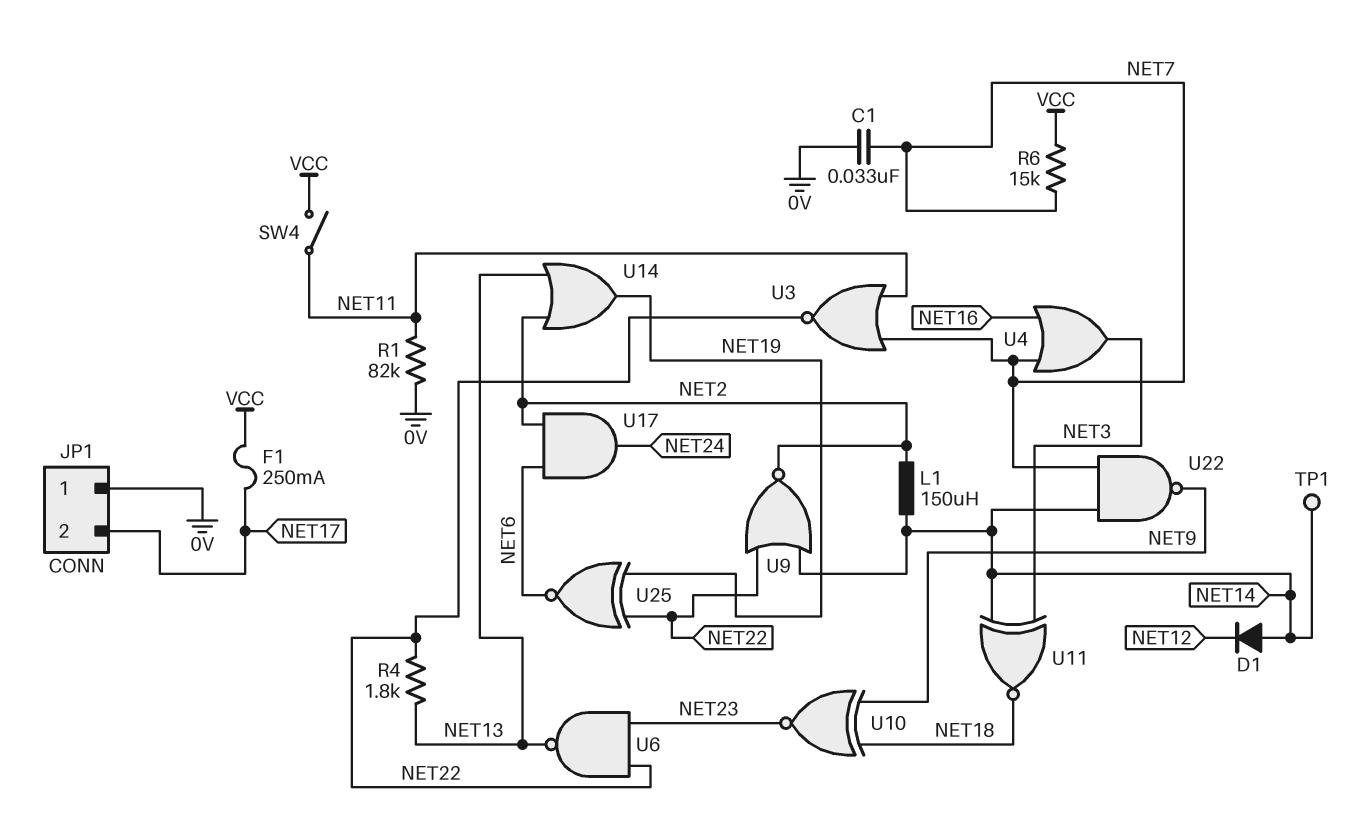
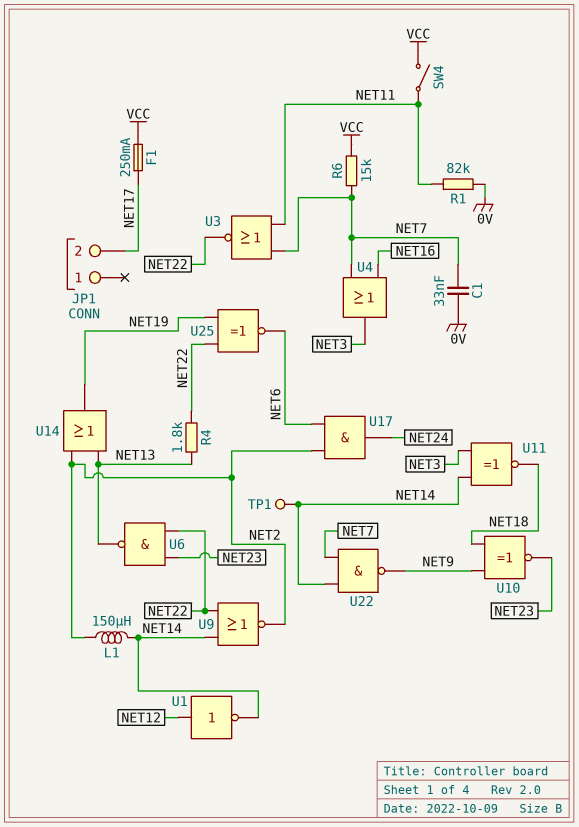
D1: diode (A NET14, K NET12) -> none
JP1 pin 1: 0V -> none
U1: none -> NOT (in NET12, out NET14)

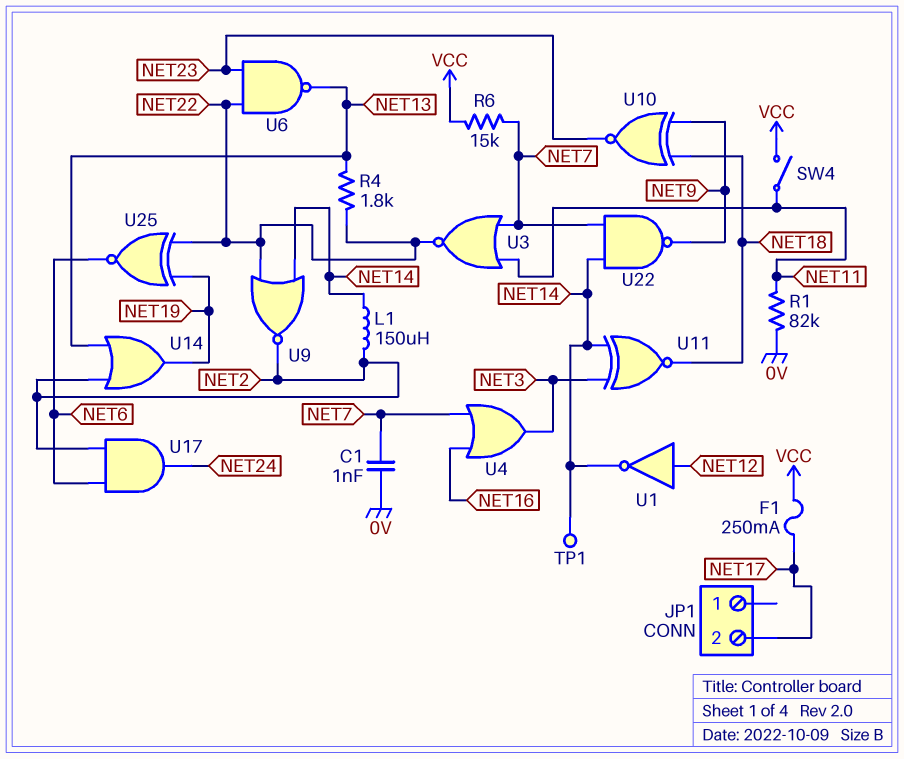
C1: 33nF (0V, NET7) -> 1nF (0V, NET7)

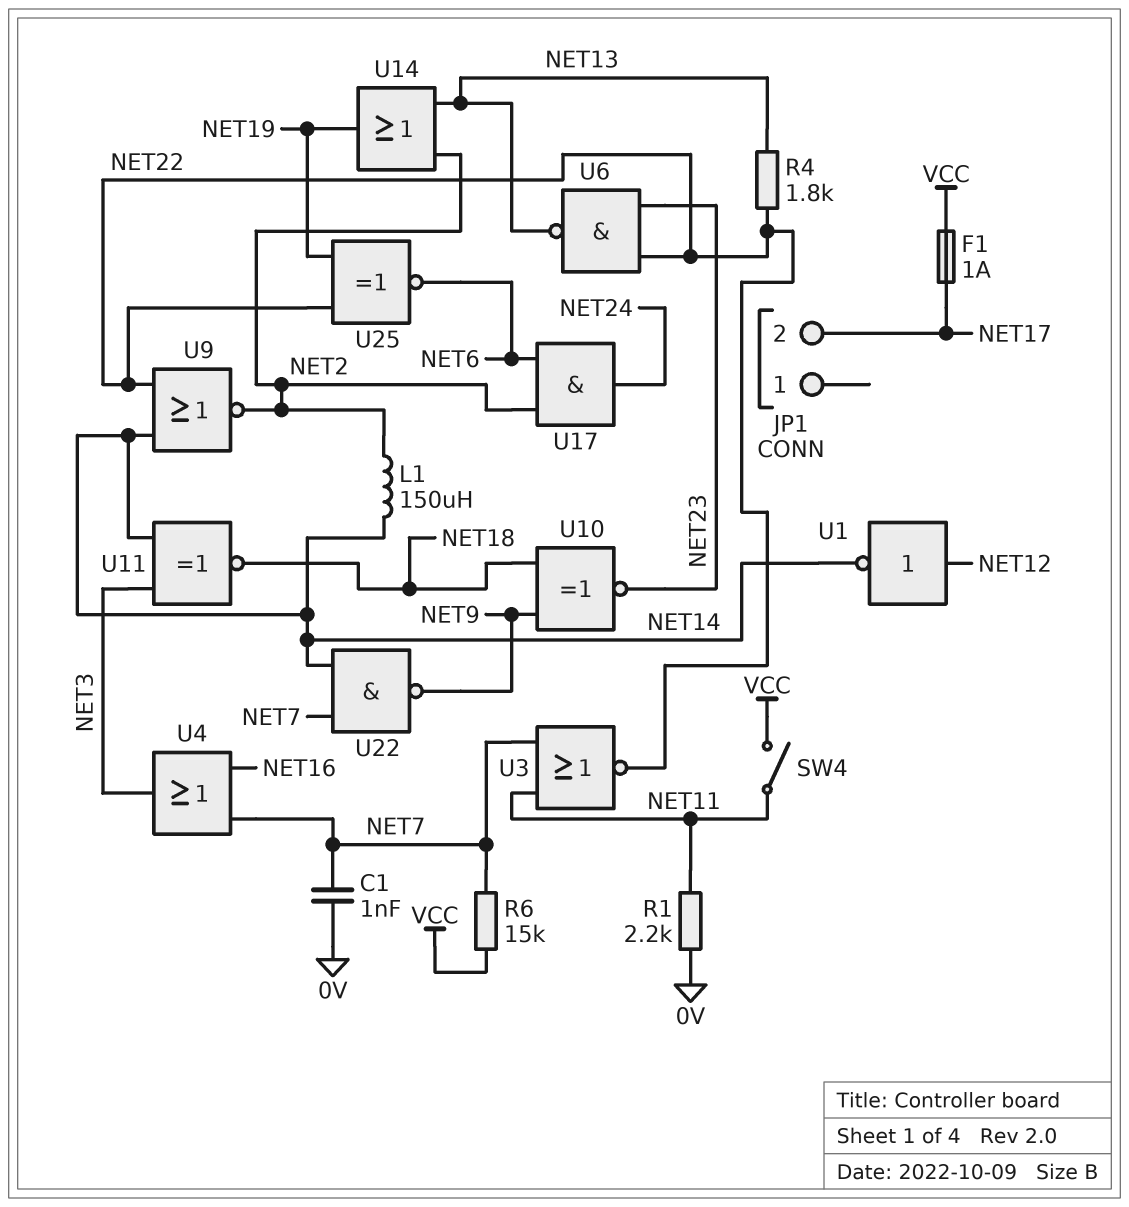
F1: 250mA (NET17, VCC) -> 1A (NET17, VCC)
R1: 82k (0V, NET11) -> 2.2k (0V, NET11)
TP1: test point (NET14) -> none

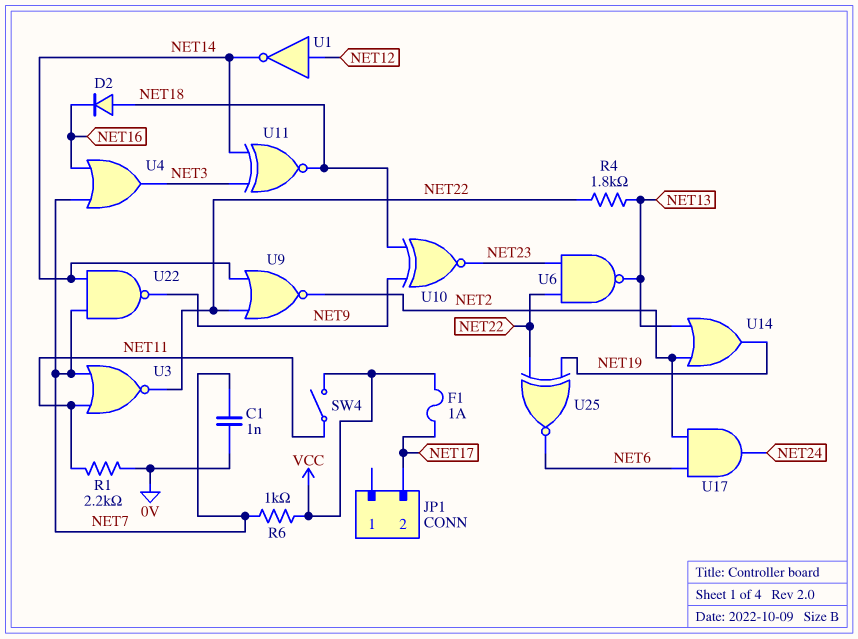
D2: none -> diode (A NET18, K NET16)
L1: 150uH (NET2, NET14) -> none
R6: 15k (NET7, VCC) -> 1k (NET7, VCC)

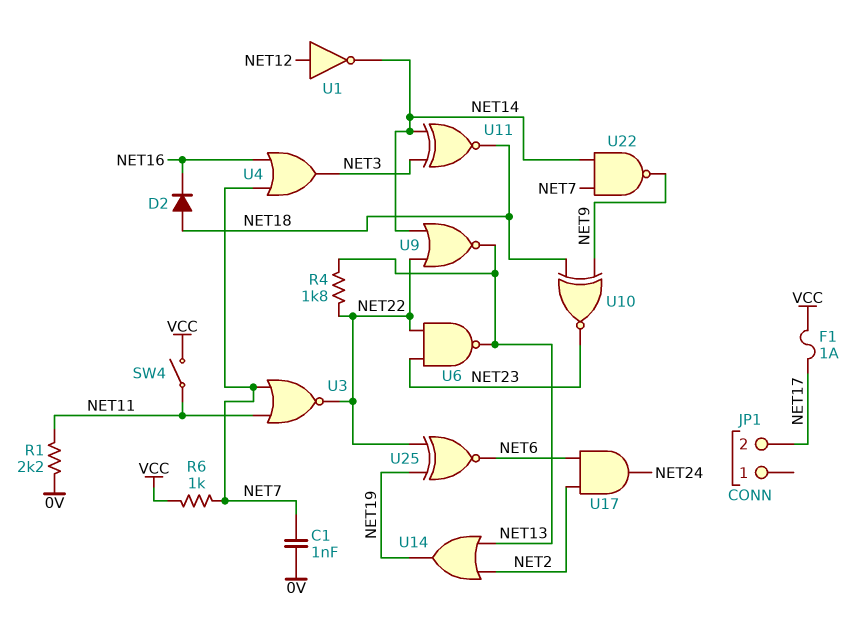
U9: NOR (in NET14, in NET22, out NET2) -> NOR (in NET14, in NET22, out NET13)

